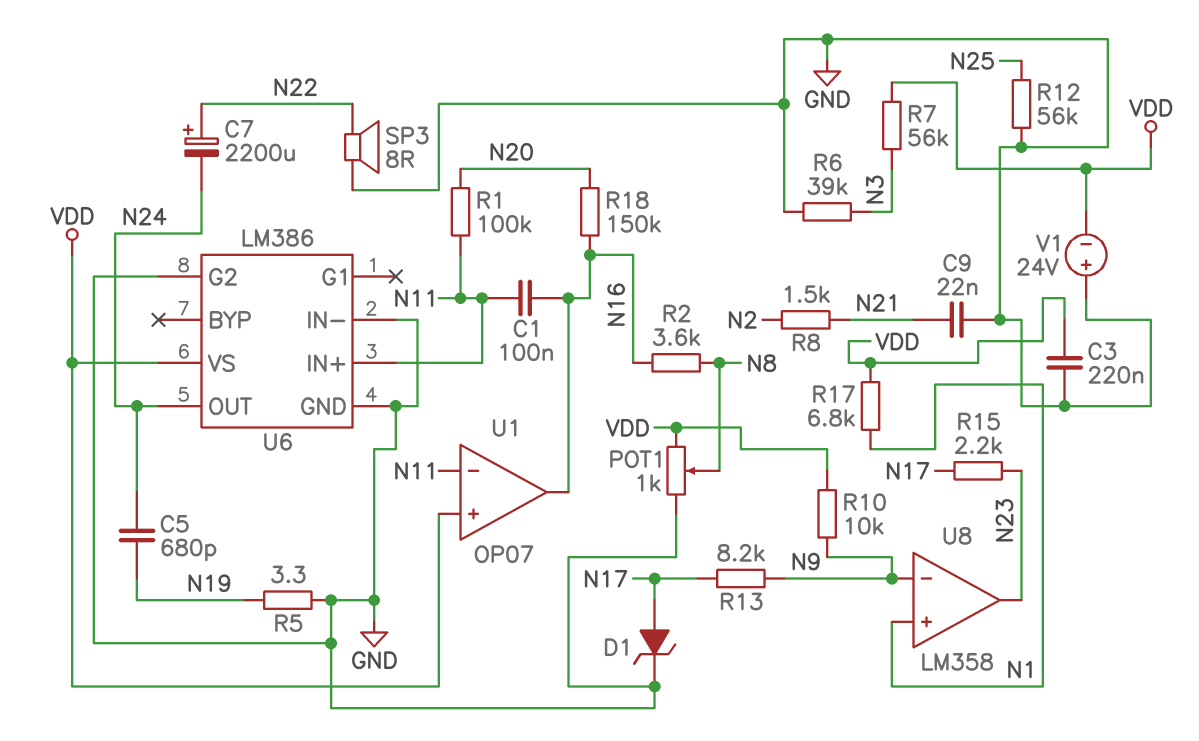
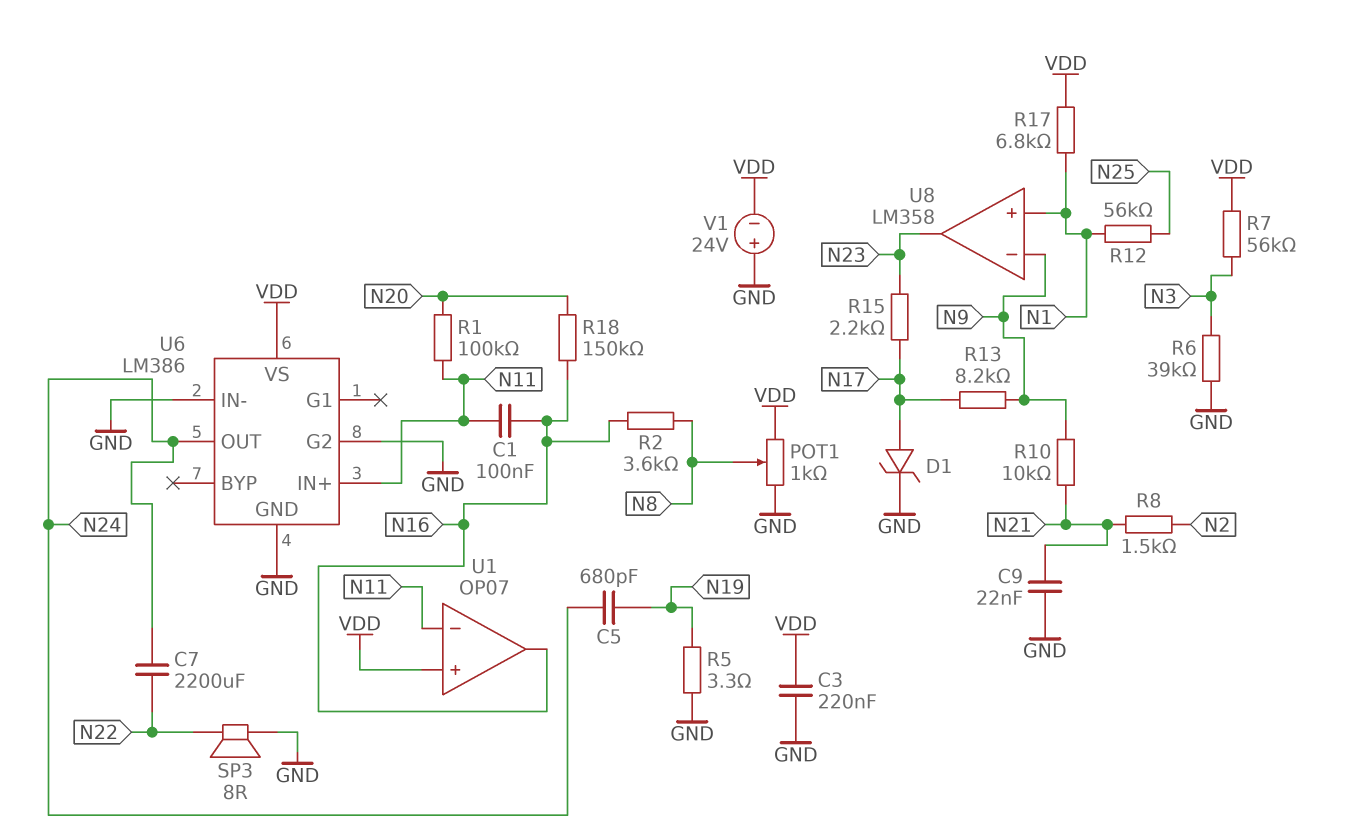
C7: 2200uF (plus N22, minus N24) -> 2200uF (N22, N24)
R10: 10k (N9, VDD) -> 10k (N9, N21)
R12: 56k (GND, N25) -> 56k (N1, N25)

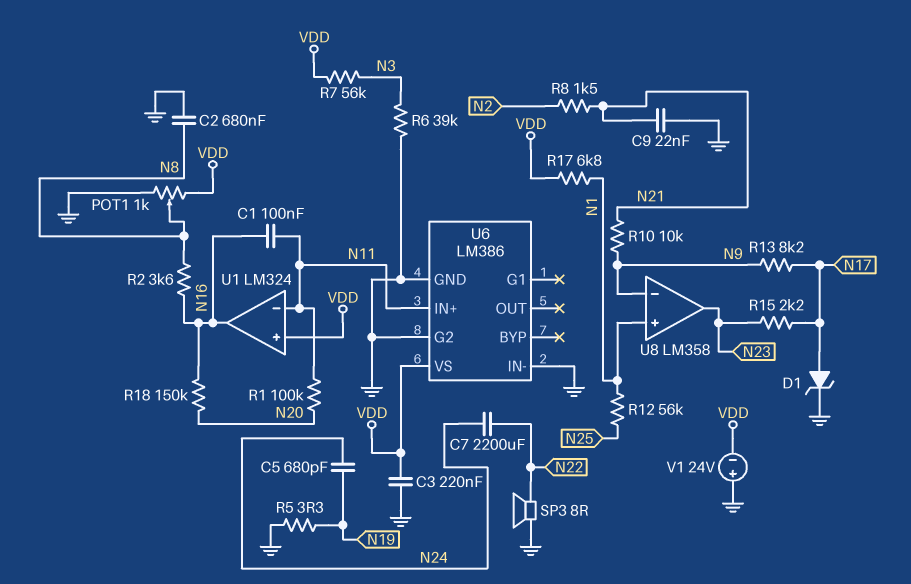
C2: none -> 680nF (GND, N8)
U1: OP07 -> LM324
U6 pin OUT: N24 -> none

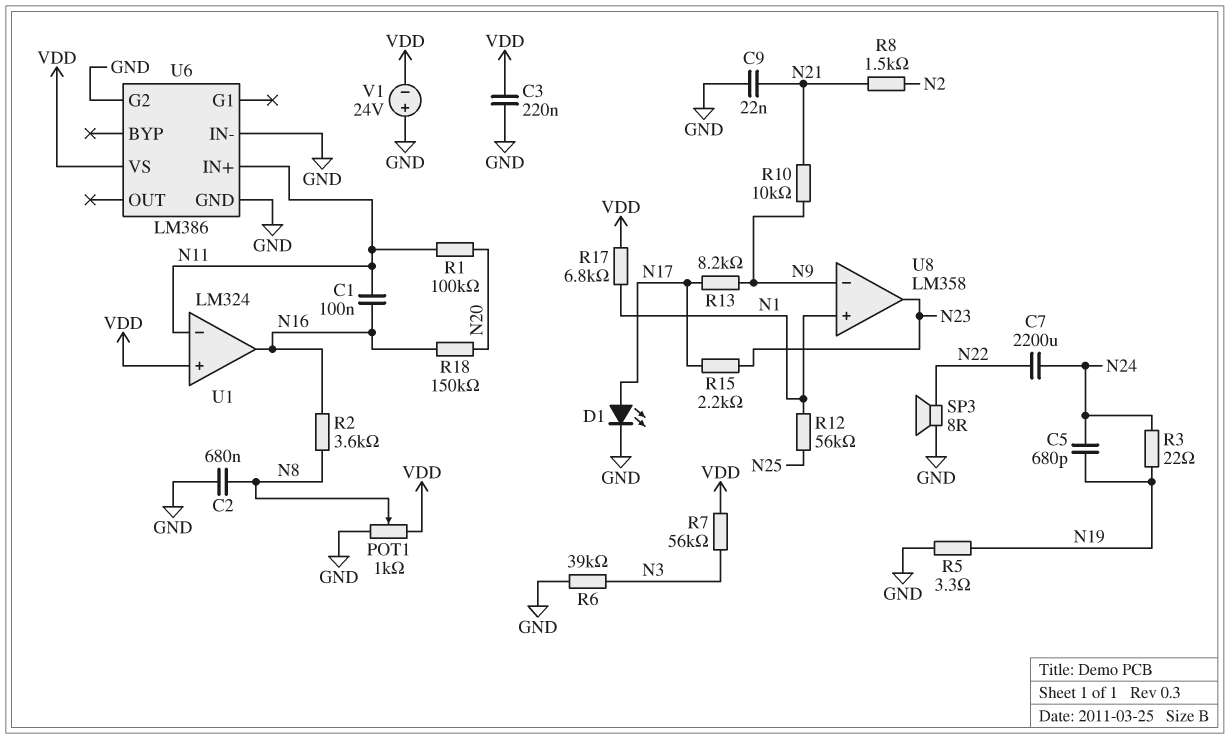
D1: zener (A N17, K GND) -> LED (A N17, K GND)
R3: none -> 22 (N19, N24)

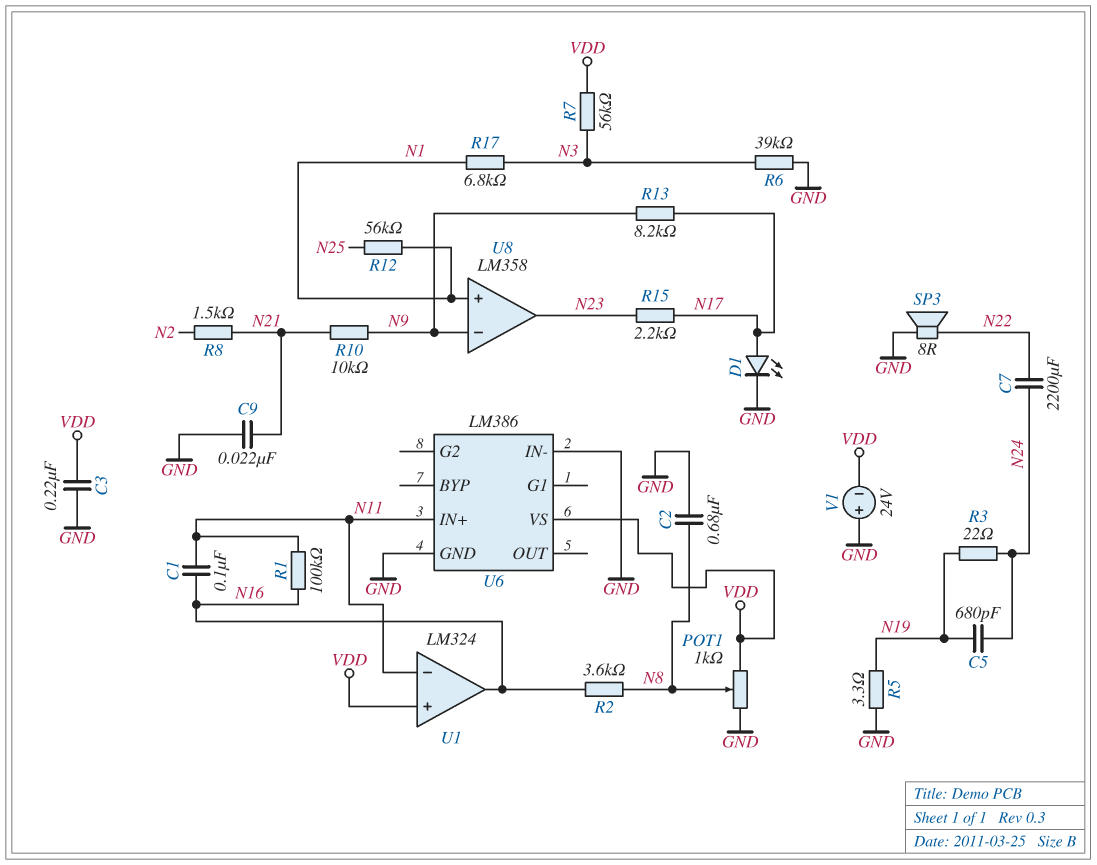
R1: 100k (N11, N20) -> 100k (N11, N16)
R17: 6.8k (N1, VDD) -> 6.8k (N1, N3)
R18: 150k (N16, N20) -> none
U6 pin G2: GND -> none

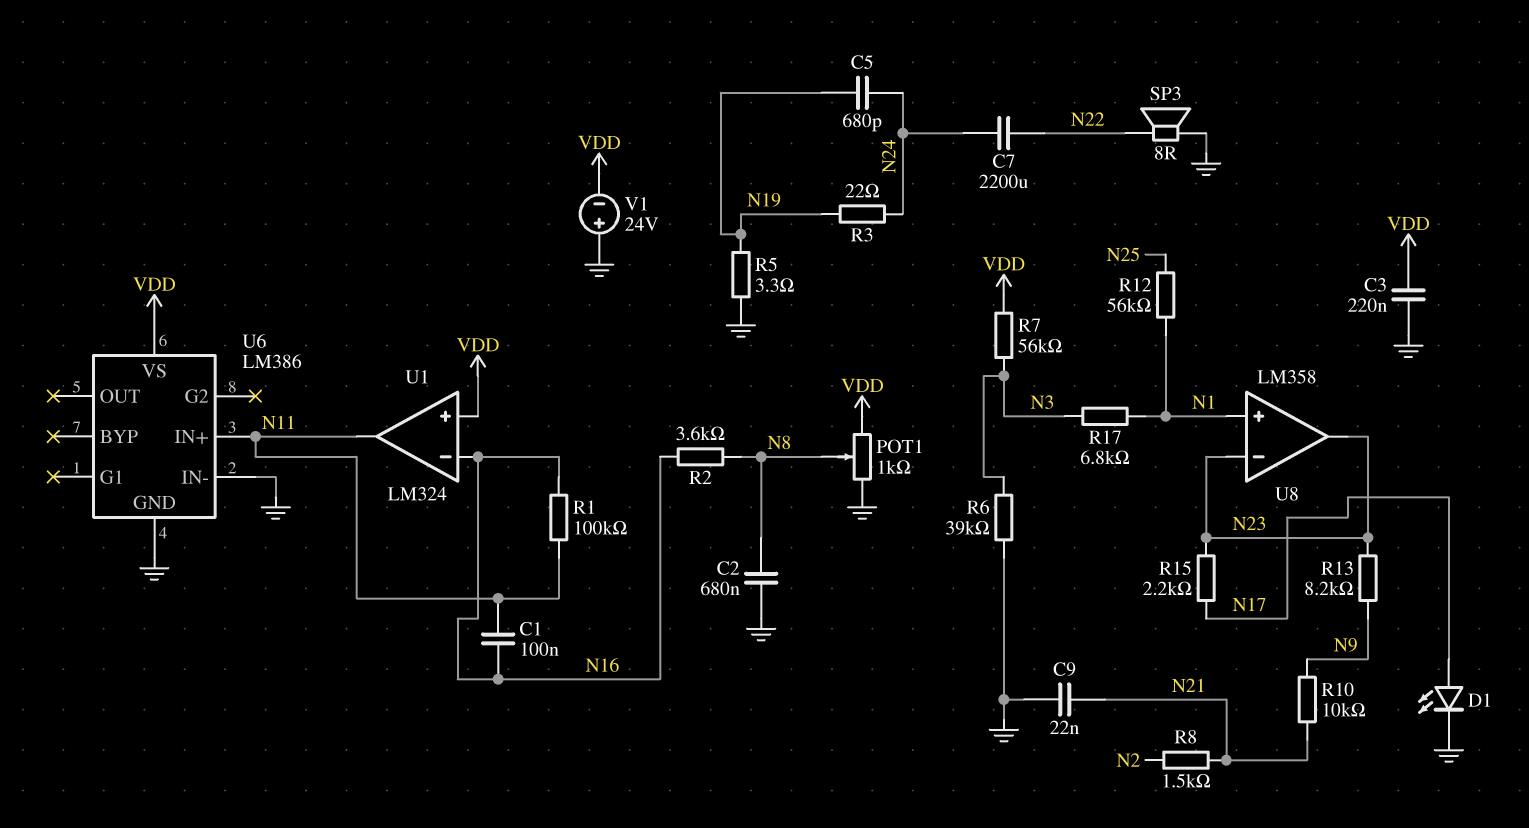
R13: 8.2k (N9, N17) -> 8.2k (N9, N23)
U1 pin in-: N11 -> N16
U1 pin out: N16 -> N11
U8 pin in-: N9 -> N23

